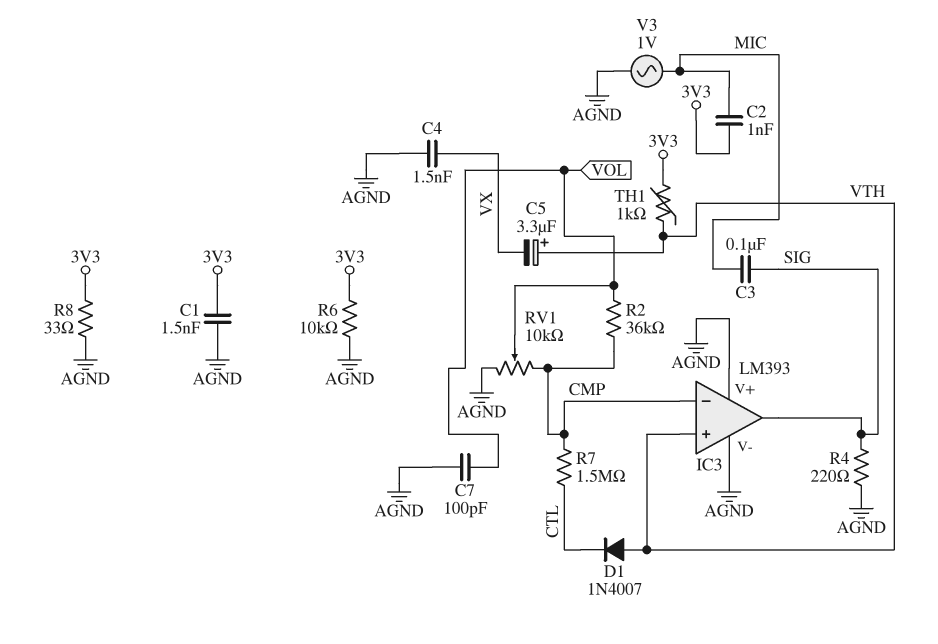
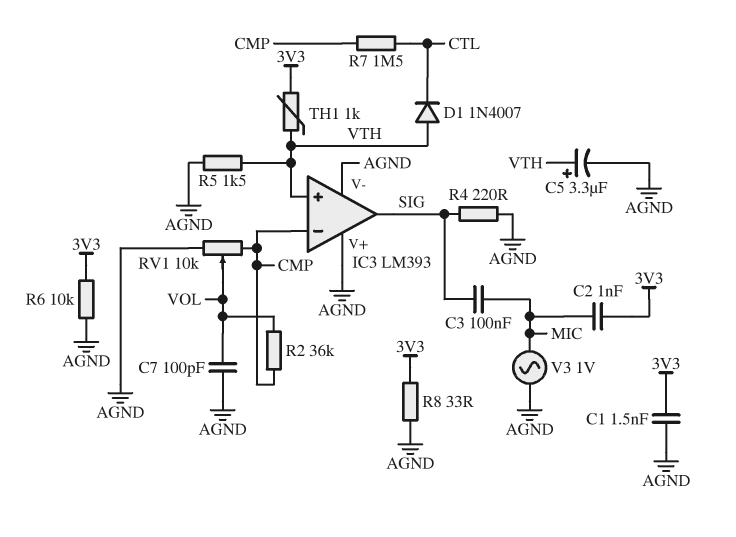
C4: 1.5nF (AGND, VX) -> none
C5: 3.3uF (plus VTH, minus VX) -> 3.3uF (plus VTH, minus AGND)
R5: none -> 1.5k (AGND, VTH)

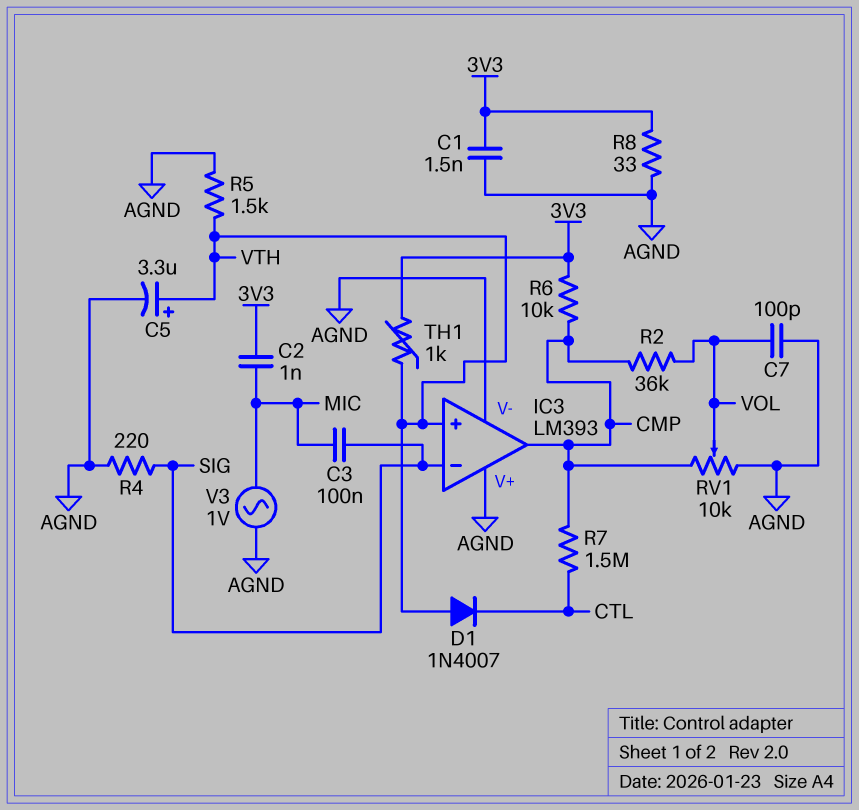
IC3 pin in-: CMP -> SIG
IC3 pin out: SIG -> CMP
R6: 10k (3V3, AGND) -> 10k (3V3, CMP)

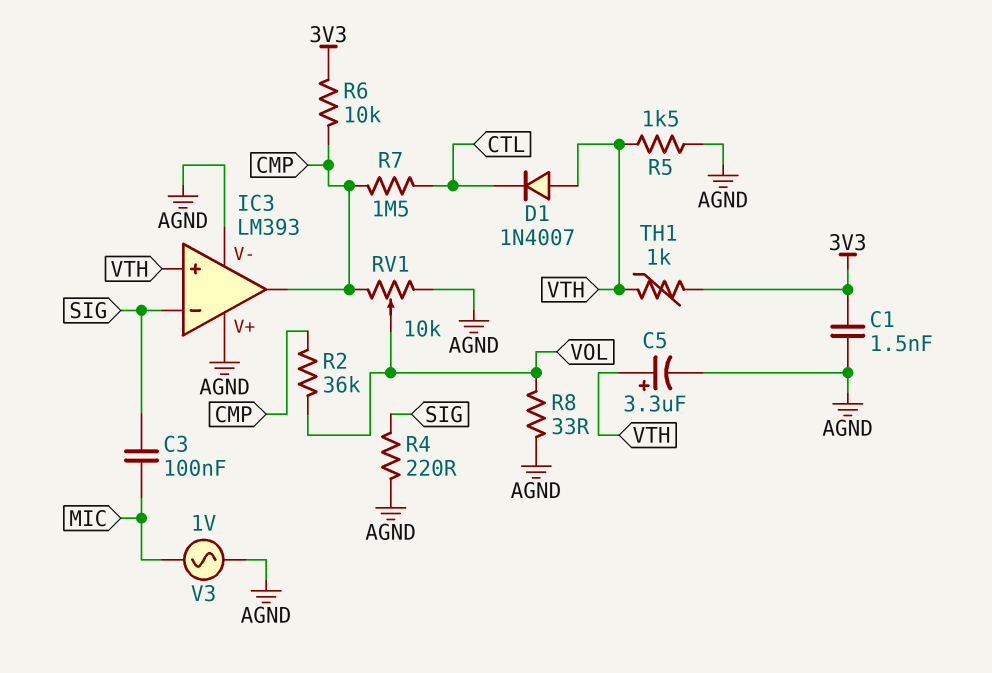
C2: 1nF (3V3, MIC) -> none
C7: 100pF (AGND, VOL) -> none
R8: 33 (3V3, AGND) -> 33 (AGND, VOL)

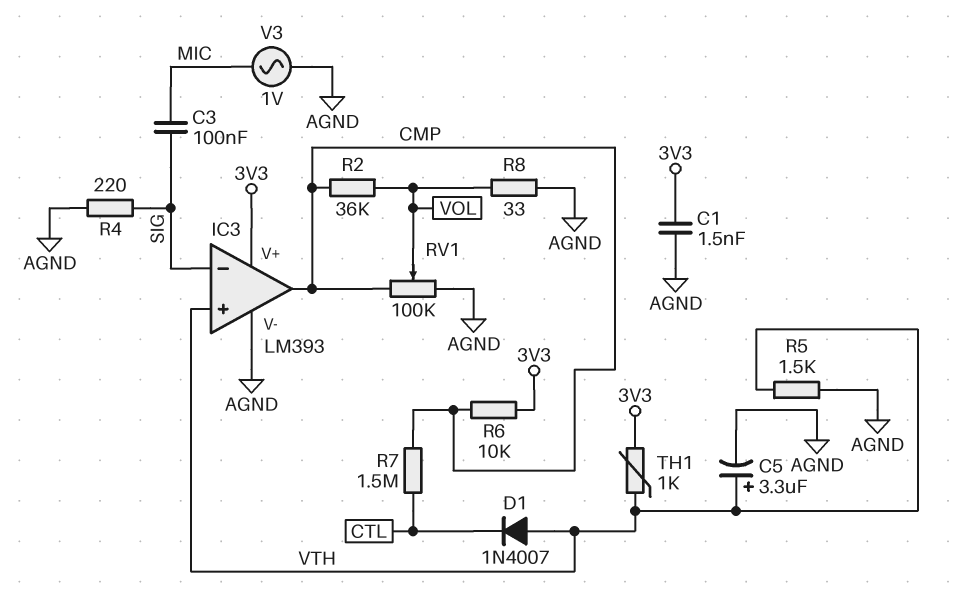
IC3 pin V+: AGND -> 3V3
RV1: 10k (AGND, CMP, wiper VOL) -> 100k (AGND, CMP, wiper VOL)

